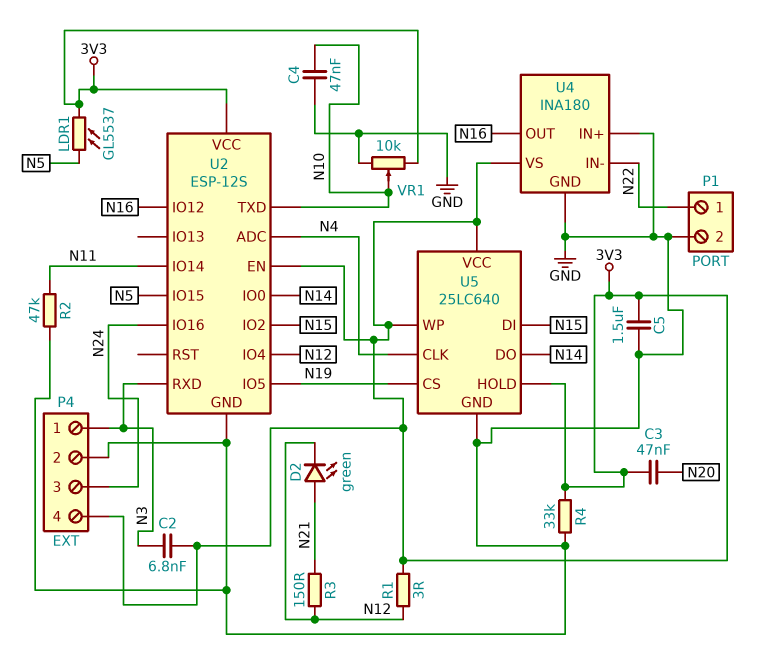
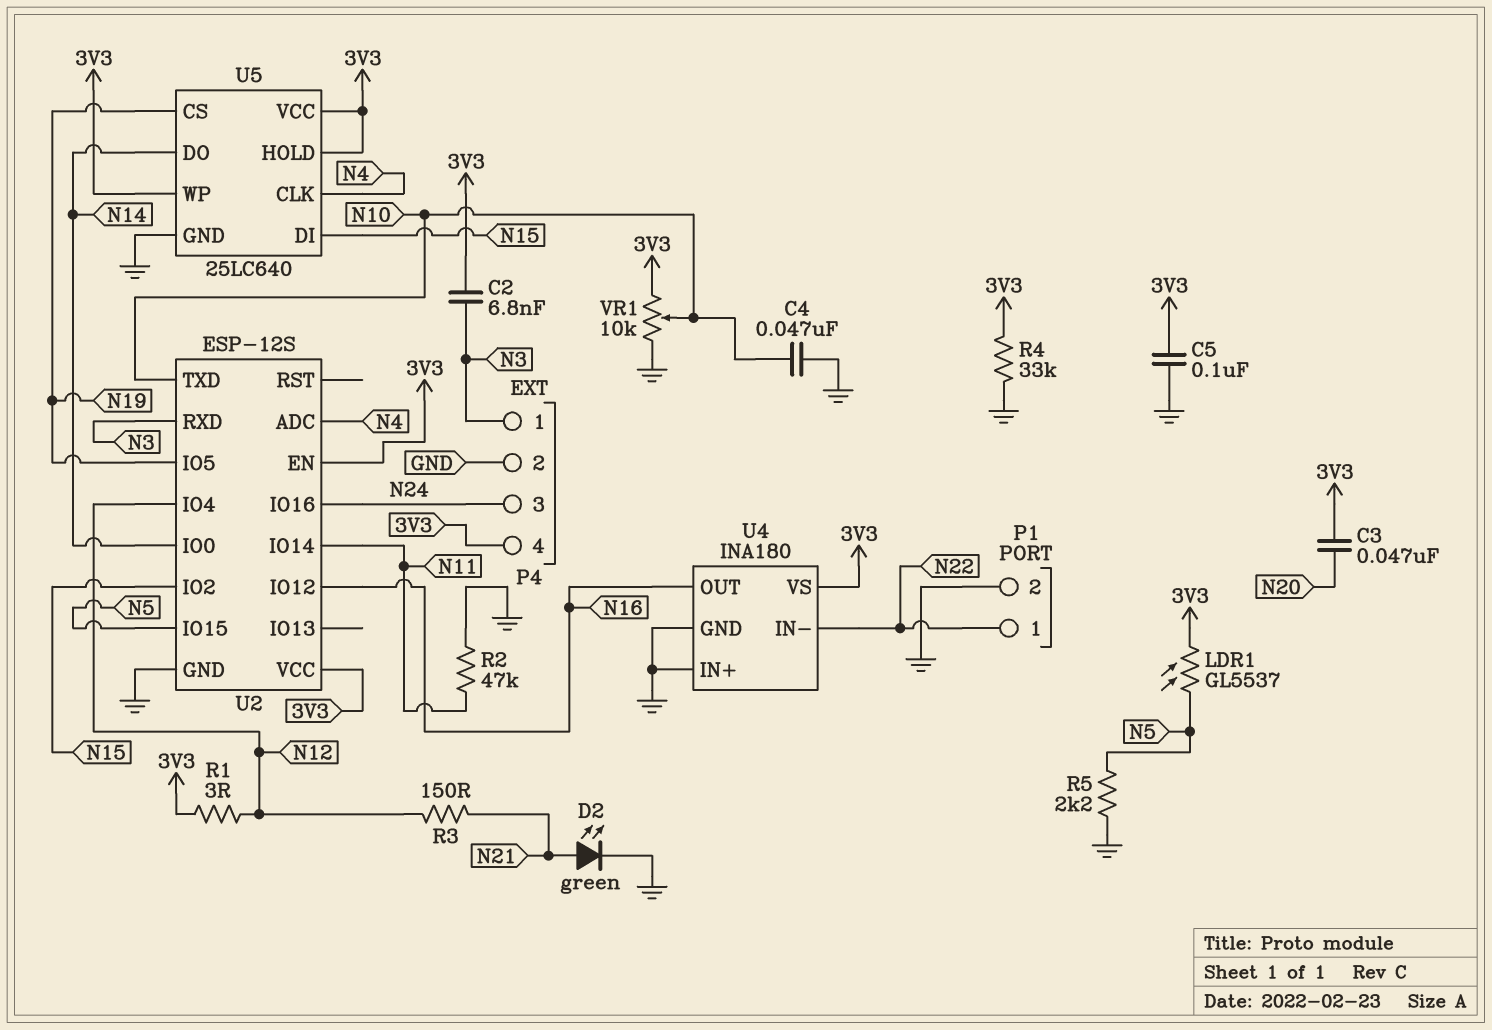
C5: 1.5uF (3V3, GND) -> 100nF (3V3, GND)
D2: LED green (A N21, K N12) -> LED green (A N21, K GND)
R5: none -> 2.2k (GND, N5)

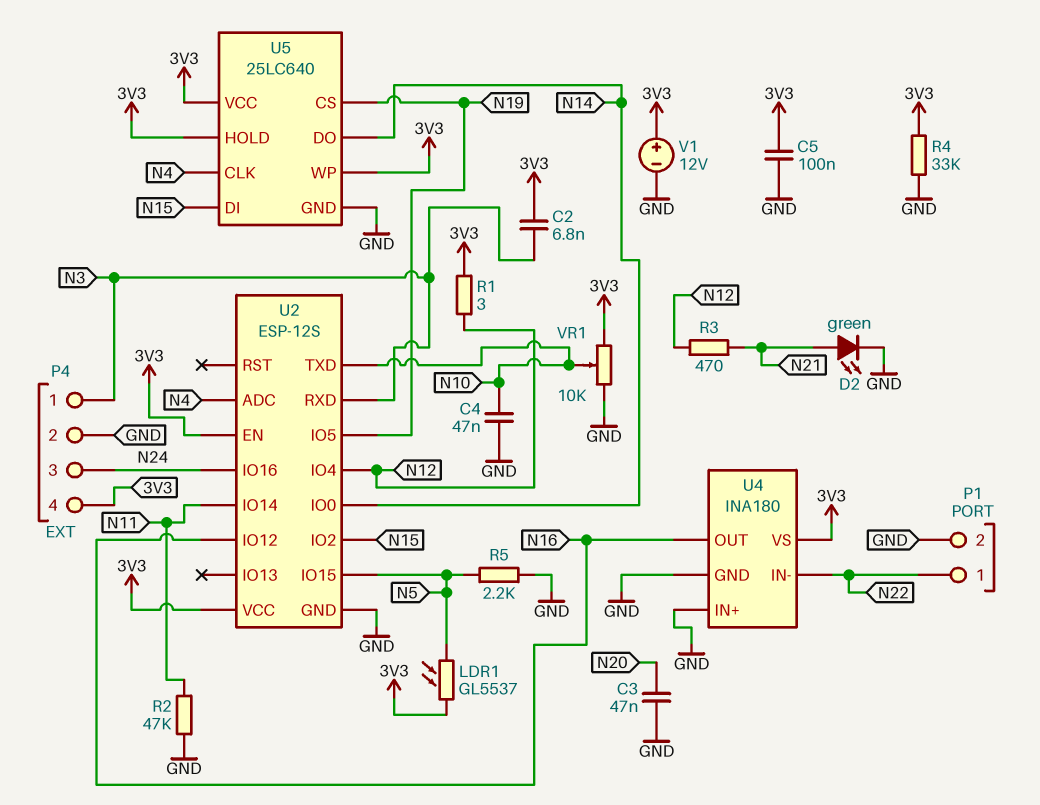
C3: 47nF (3V3, N20) -> 47nF (GND, N20)
R3: 150 (N12, N21) -> 470 (N12, N21)
V1: none -> 12V (plus 3V3, minus GND)

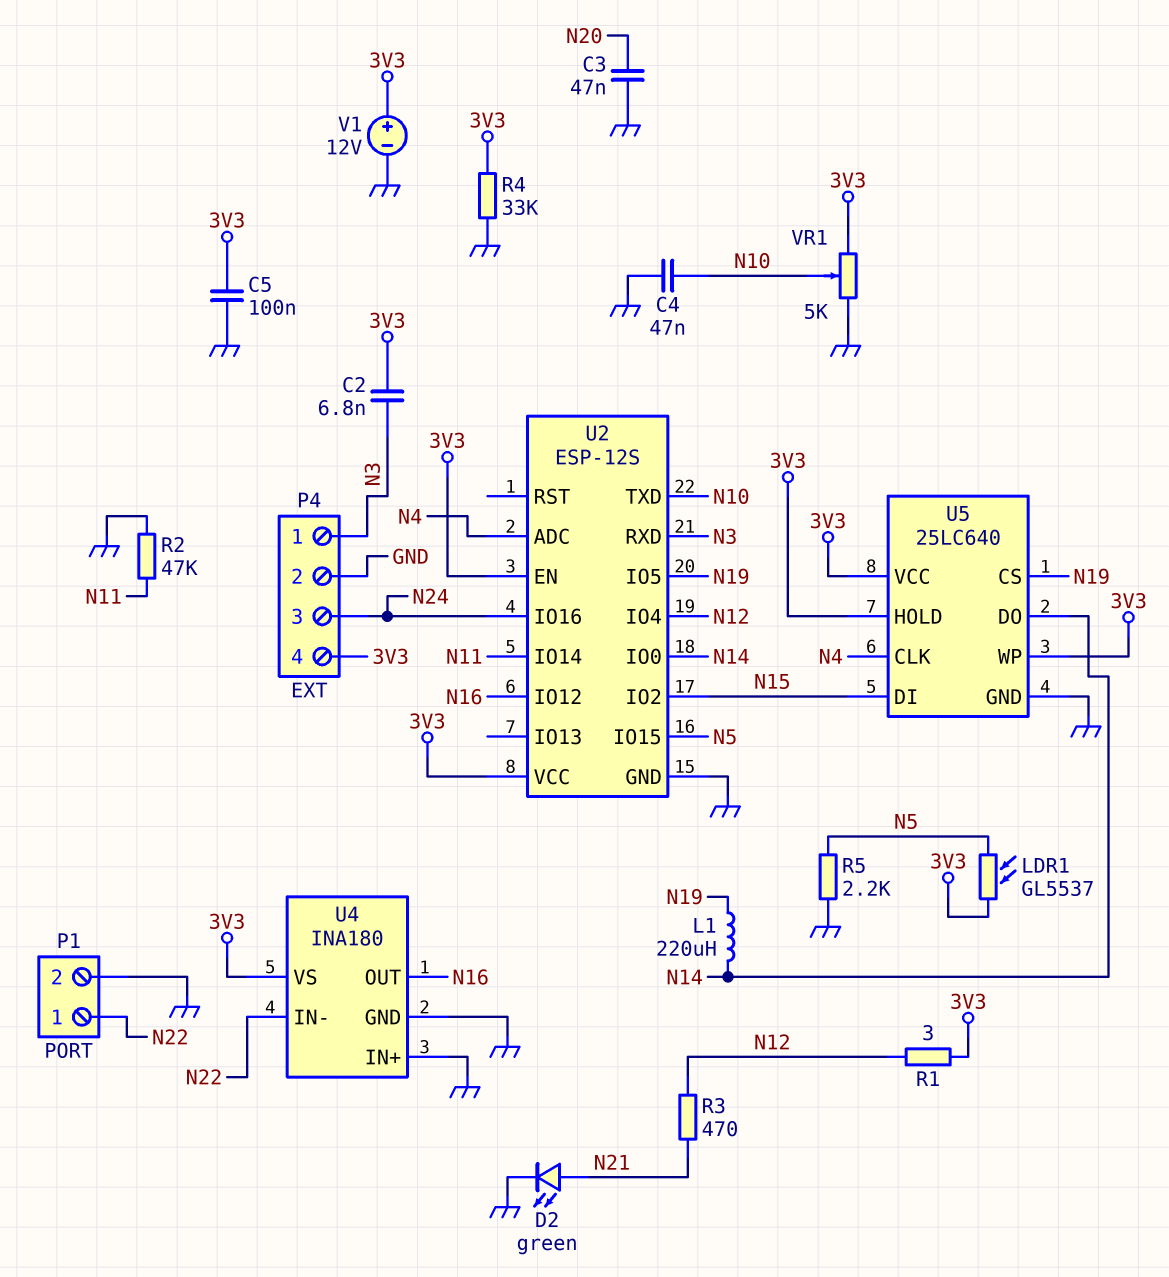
L1: none -> 220uH (N14, N19)
VR1: 10k (3V3, GND, wiper N10) -> 5k (3V3, GND, wiper N10)

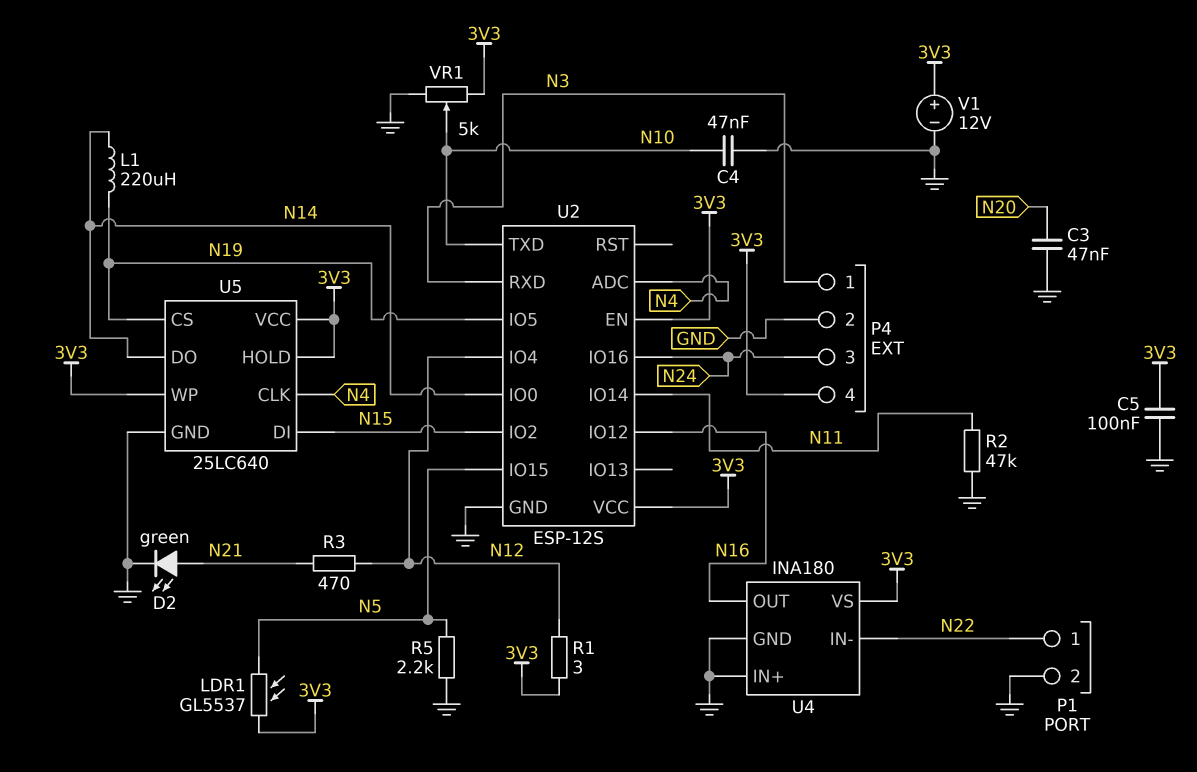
C2: 6.8nF (3V3, N3) -> none
R4: 33k (3V3, GND) -> none

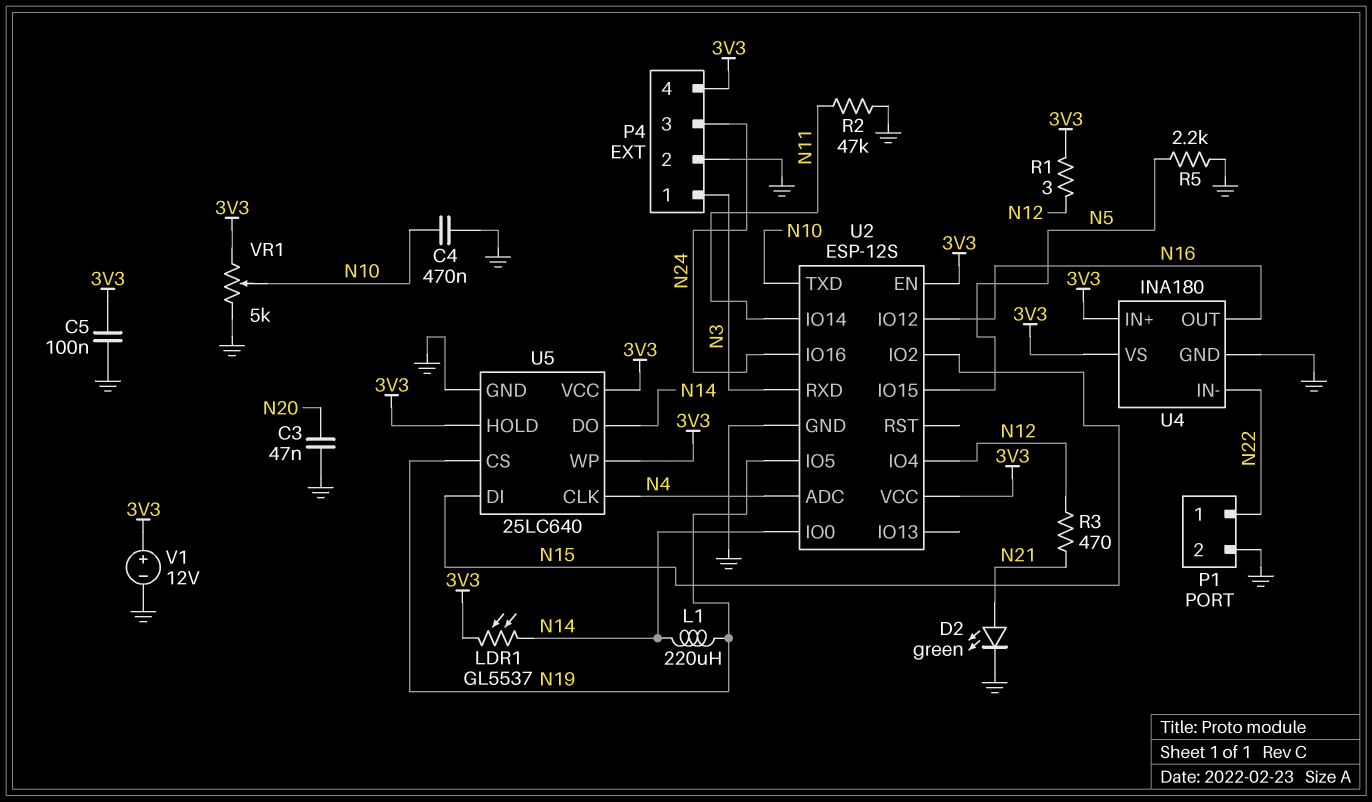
C4: 47nF (GND, N10) -> 470nF (GND, N10)
LDR1: GL5537 (3V3, N5) -> GL5537 (3V3, N14)
U4 pin IN+: GND -> 3V3

